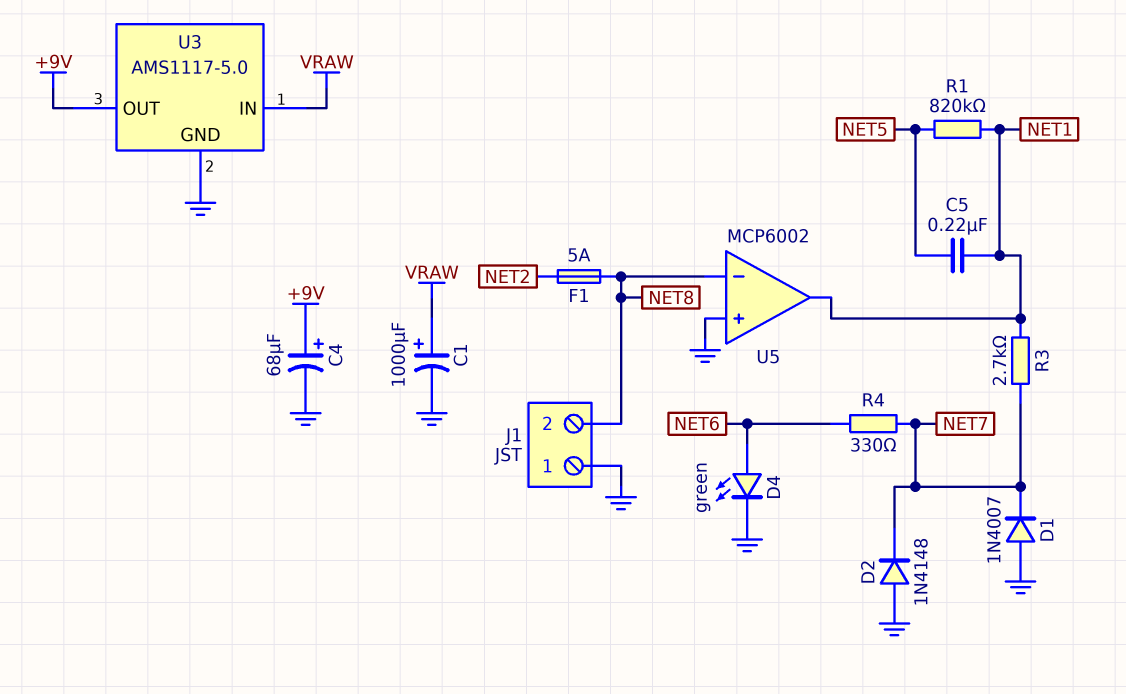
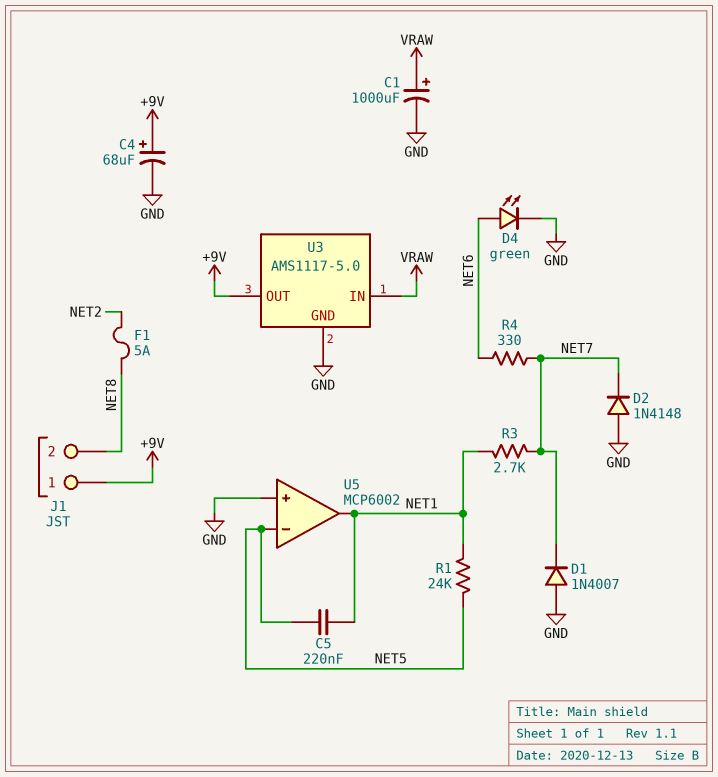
J1 pin 1: GND -> +9V
R1: 820k (NET1, NET5) -> 24k (NET1, NET5)
U5 pin in-: NET8 -> NET5

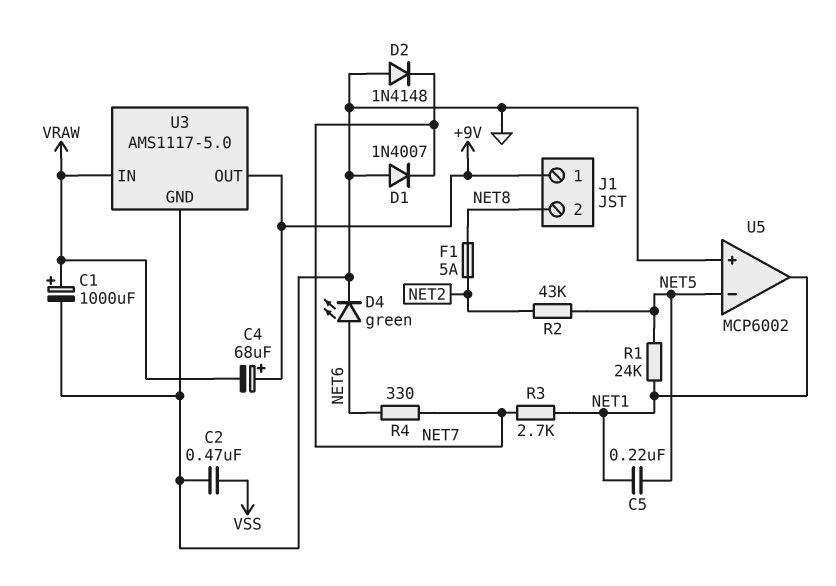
C2: none -> 470nF (GND, VSS)
C4: 68uF (plus +9V, minus GND) -> 68uF (plus +9V, minus VRAW)
R2: none -> 43k (NET2, NET5)

